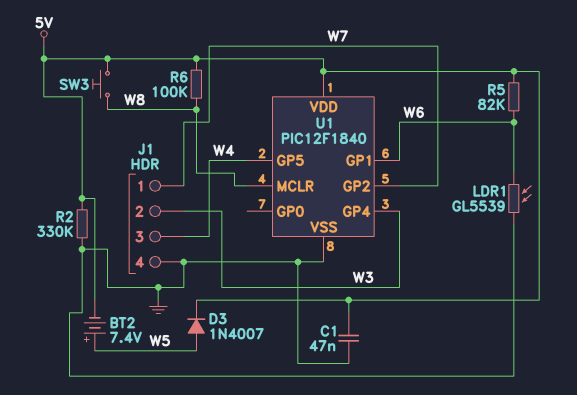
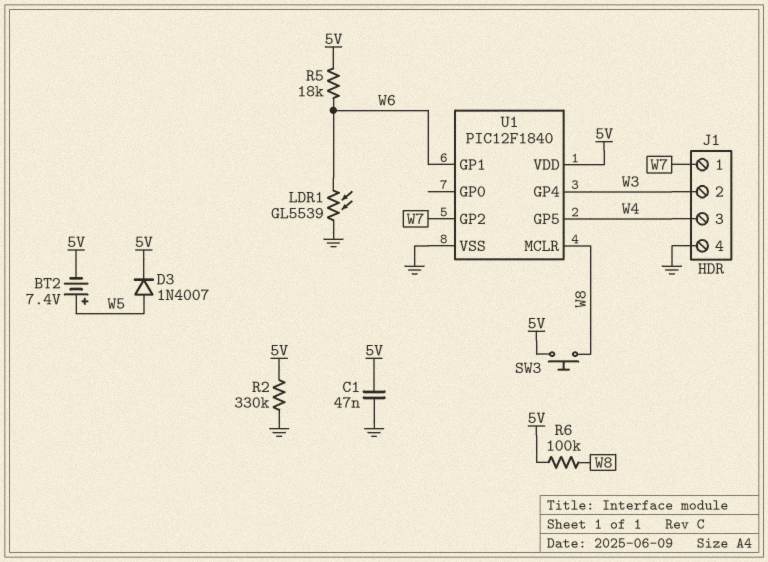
R5: 82k (5V, W6) -> 18k (5V, W6)

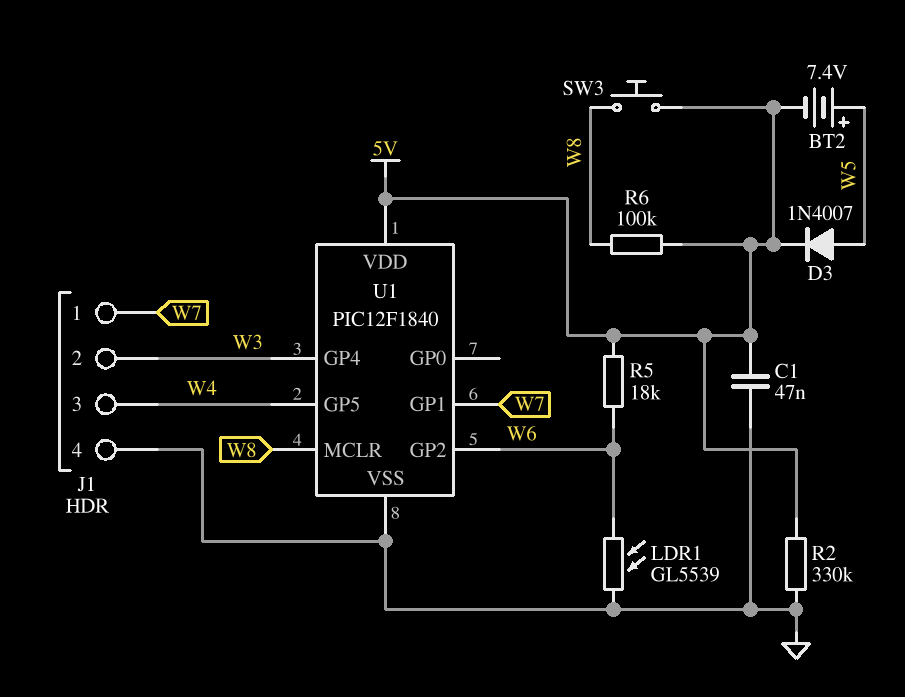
U1 pin GP1: W6 -> W7
U1 pin GP2: W7 -> W6

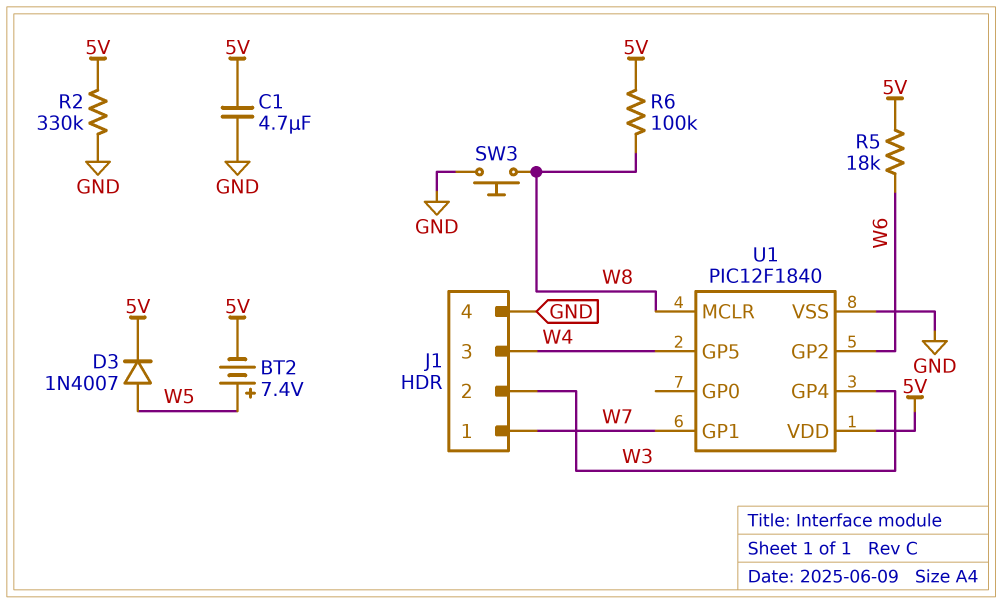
C1: 47nF (5V, GND) -> 4.7uF (5V, GND)
LDR1: GL5539 (GND, W6) -> none
SW3: button (5V, W8) -> button (GND, W8)

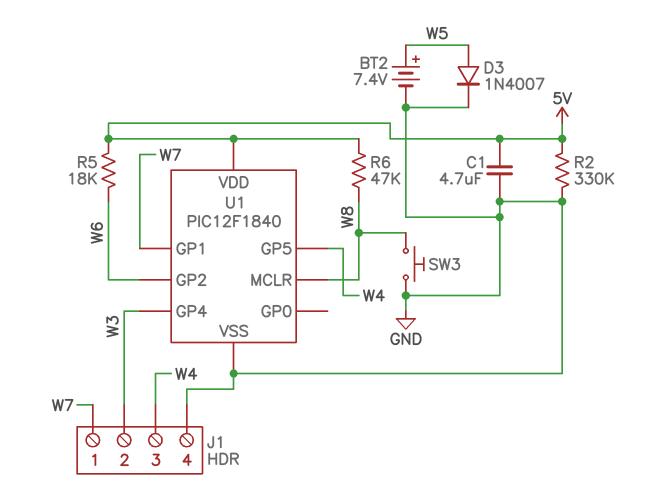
BT2: 7.4V (plus W5, minus 5V) -> 7.4V (plus W5, minus GND)
D3: diode 1N4007 (A W5, K 5V) -> diode 1N4007 (A W5, K GND)
R6: 100k (5V, W8) -> 47k (5V, W8)

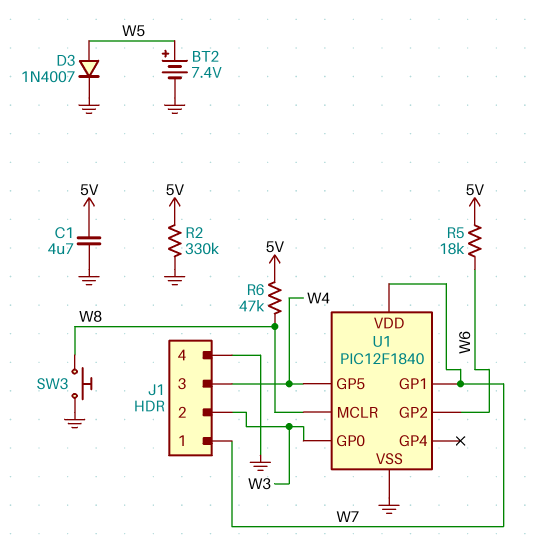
U1 pin GP0: none -> W3
U1 pin GP4: W3 -> none
U1 pin VDD: 5V -> W7

